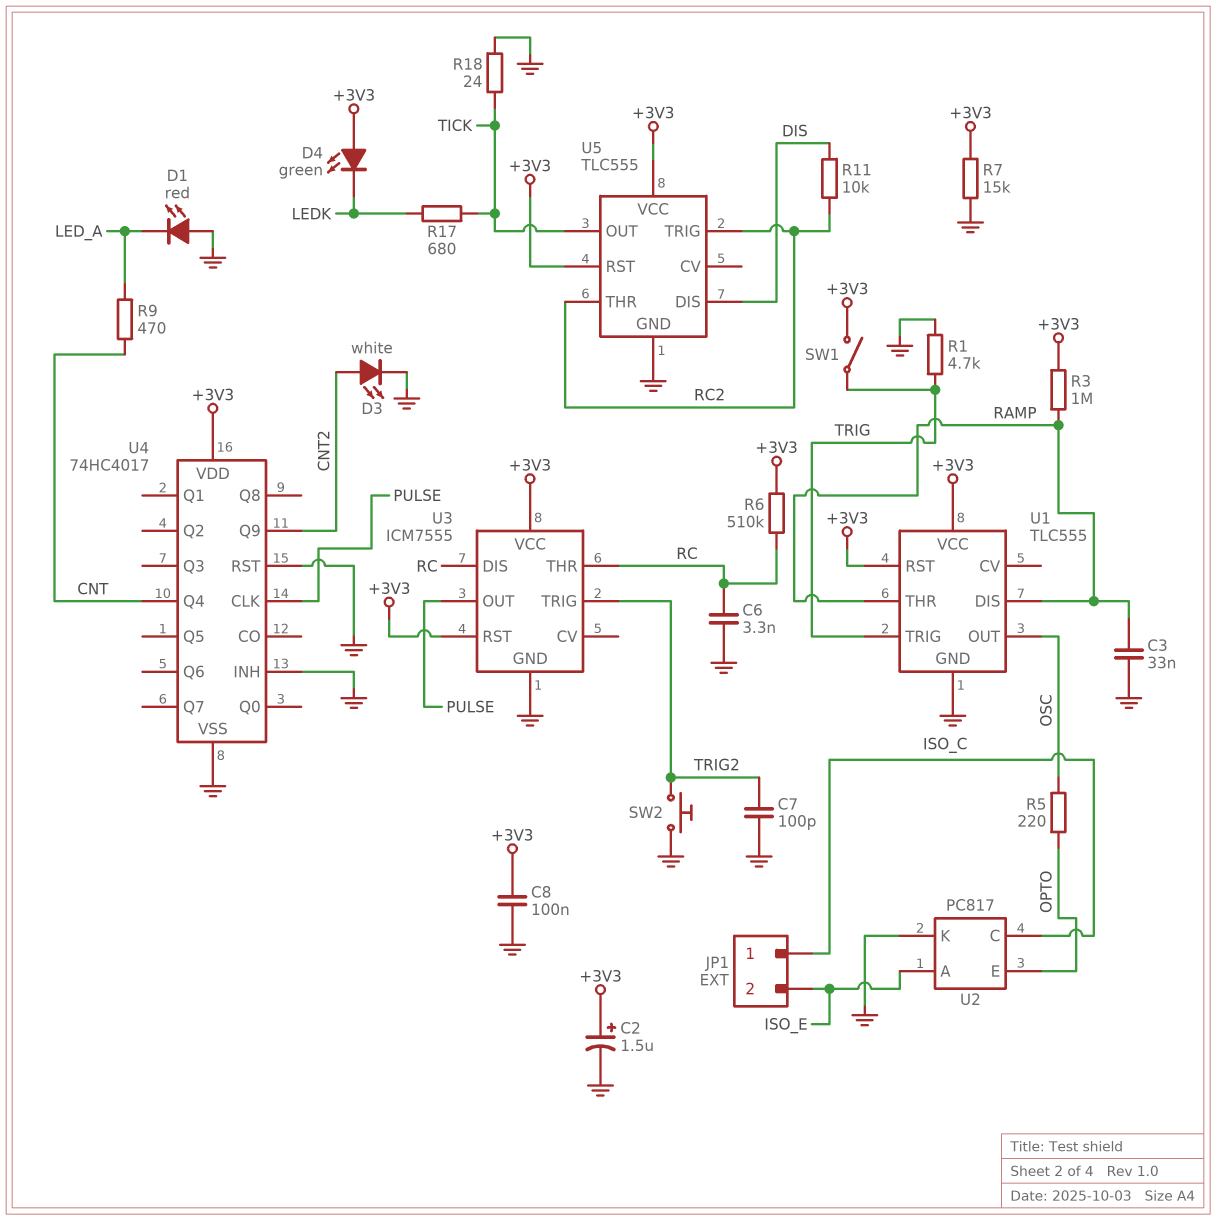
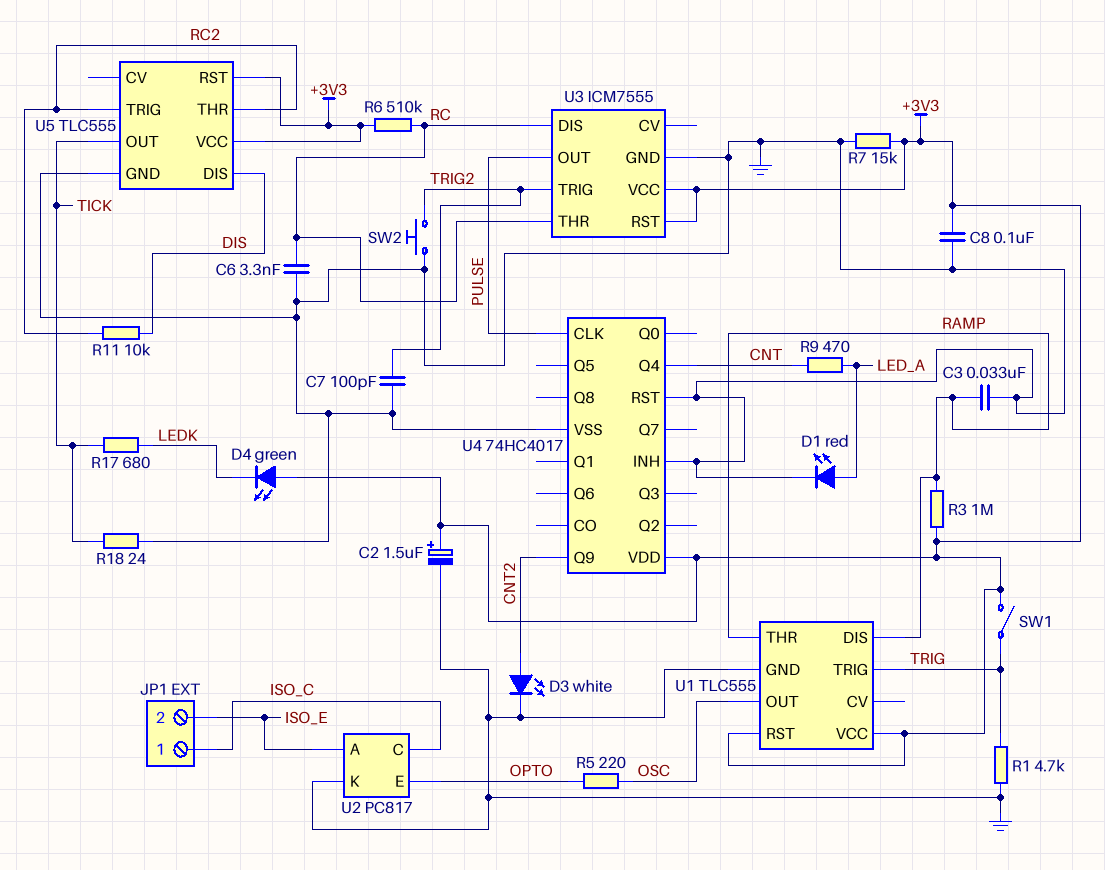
D1: LED red (A GND, K LED_A) -> LED red (A LED_A, K GND)

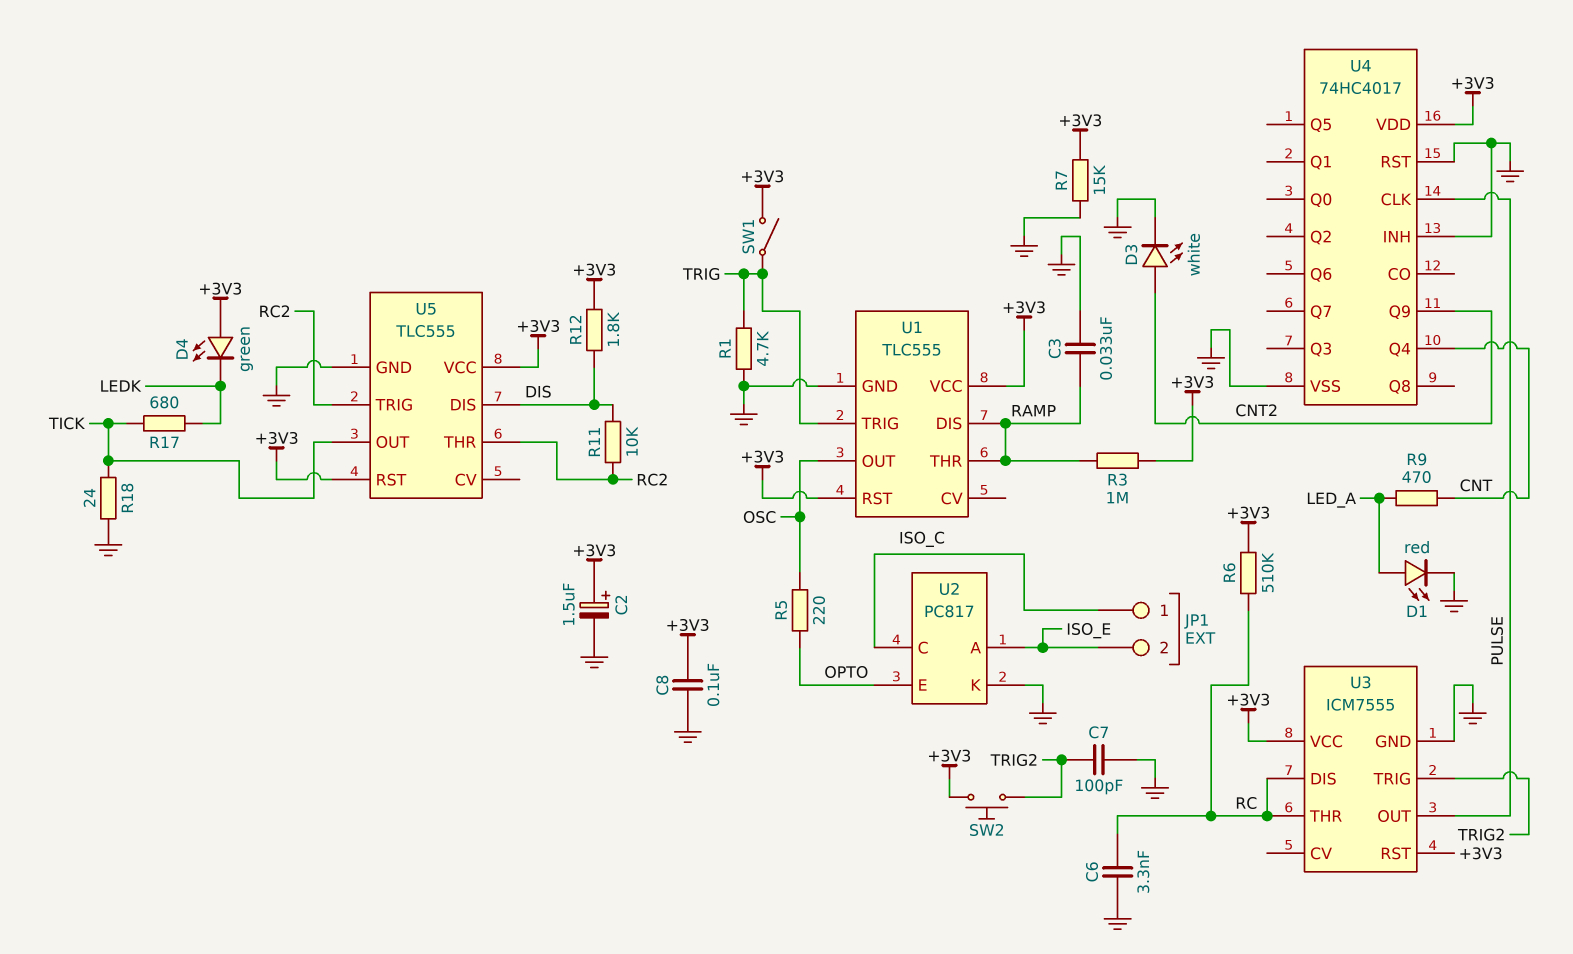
R12: none -> 1.8k (+3V3, DIS)
SW2: button (GND, TRIG2) -> button (+3V3, TRIG2)

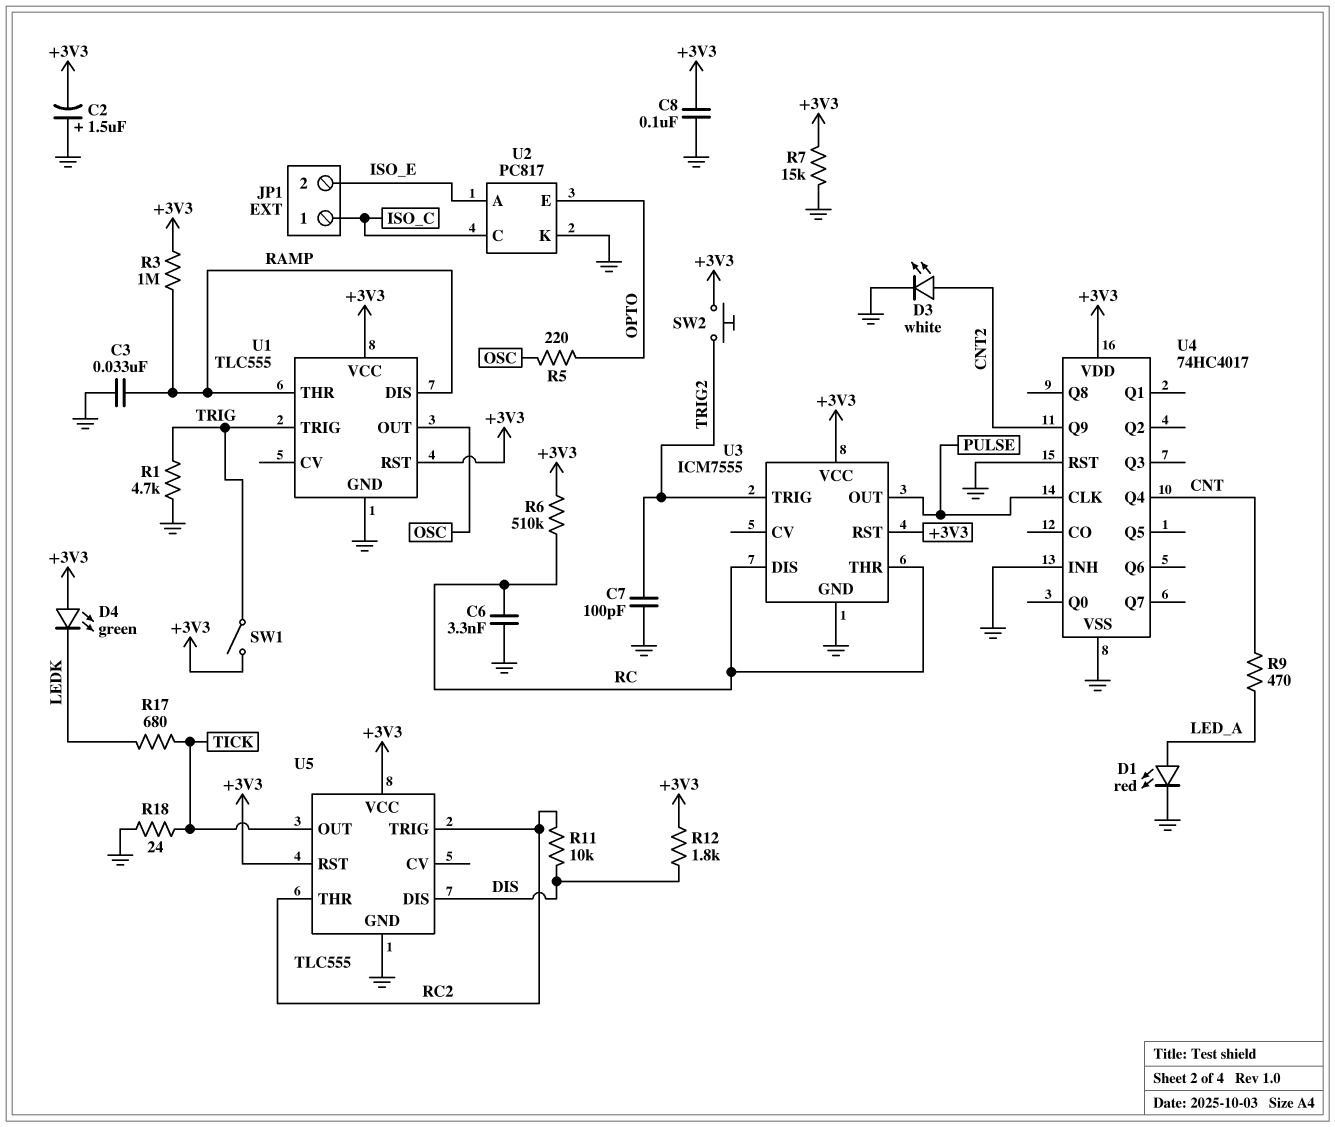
C2: 1.5uF (plus +3V3, minus GND) -> 1.5uF (plus GND, minus +3V3)

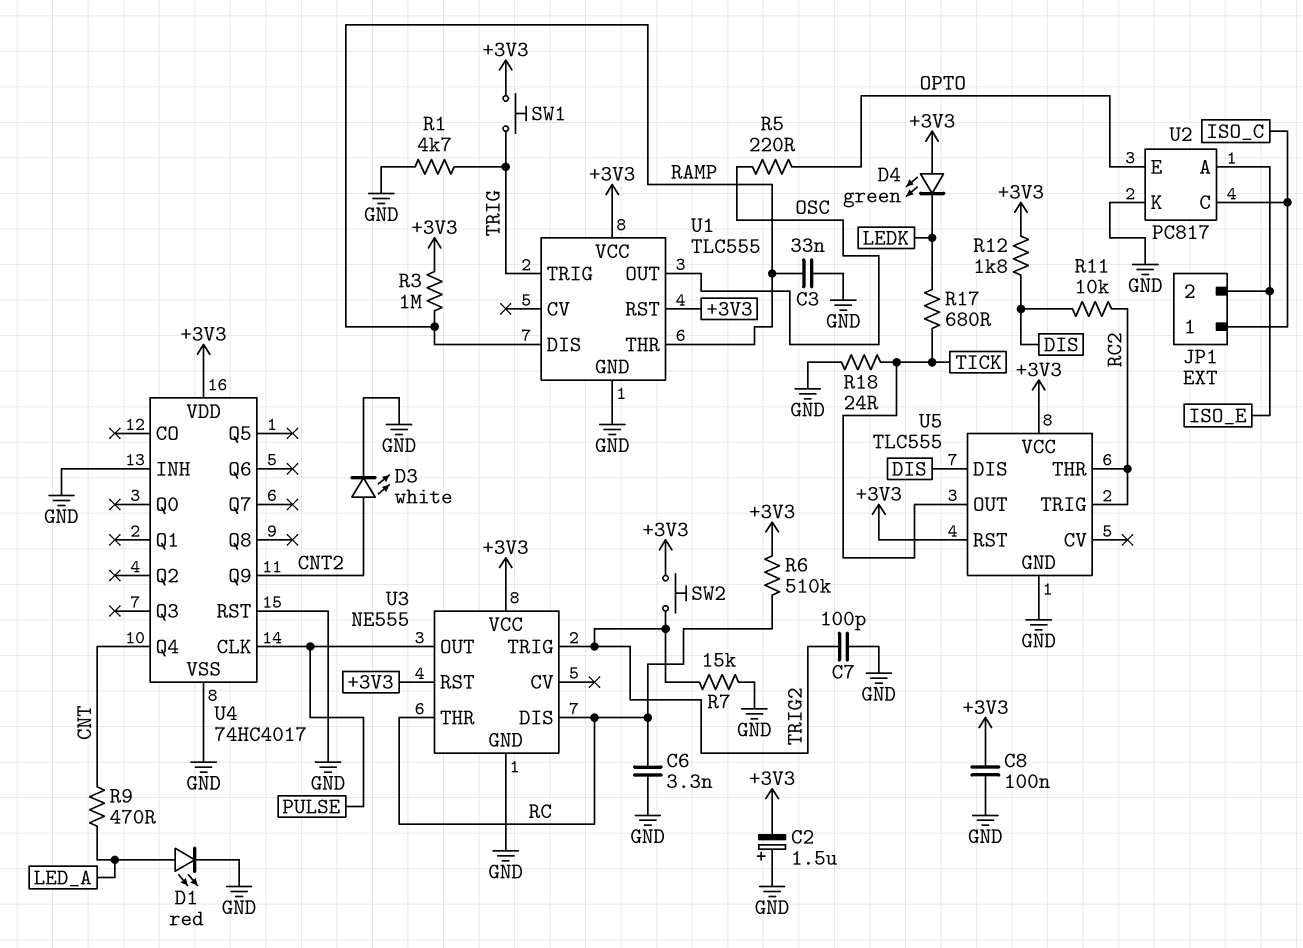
R7: 15k (+3V3, GND) -> 15k (GND, TRIG2)
SW1: switch (+3V3, TRIG) -> button (+3V3, TRIG)
U3: ICM7555 -> NE555

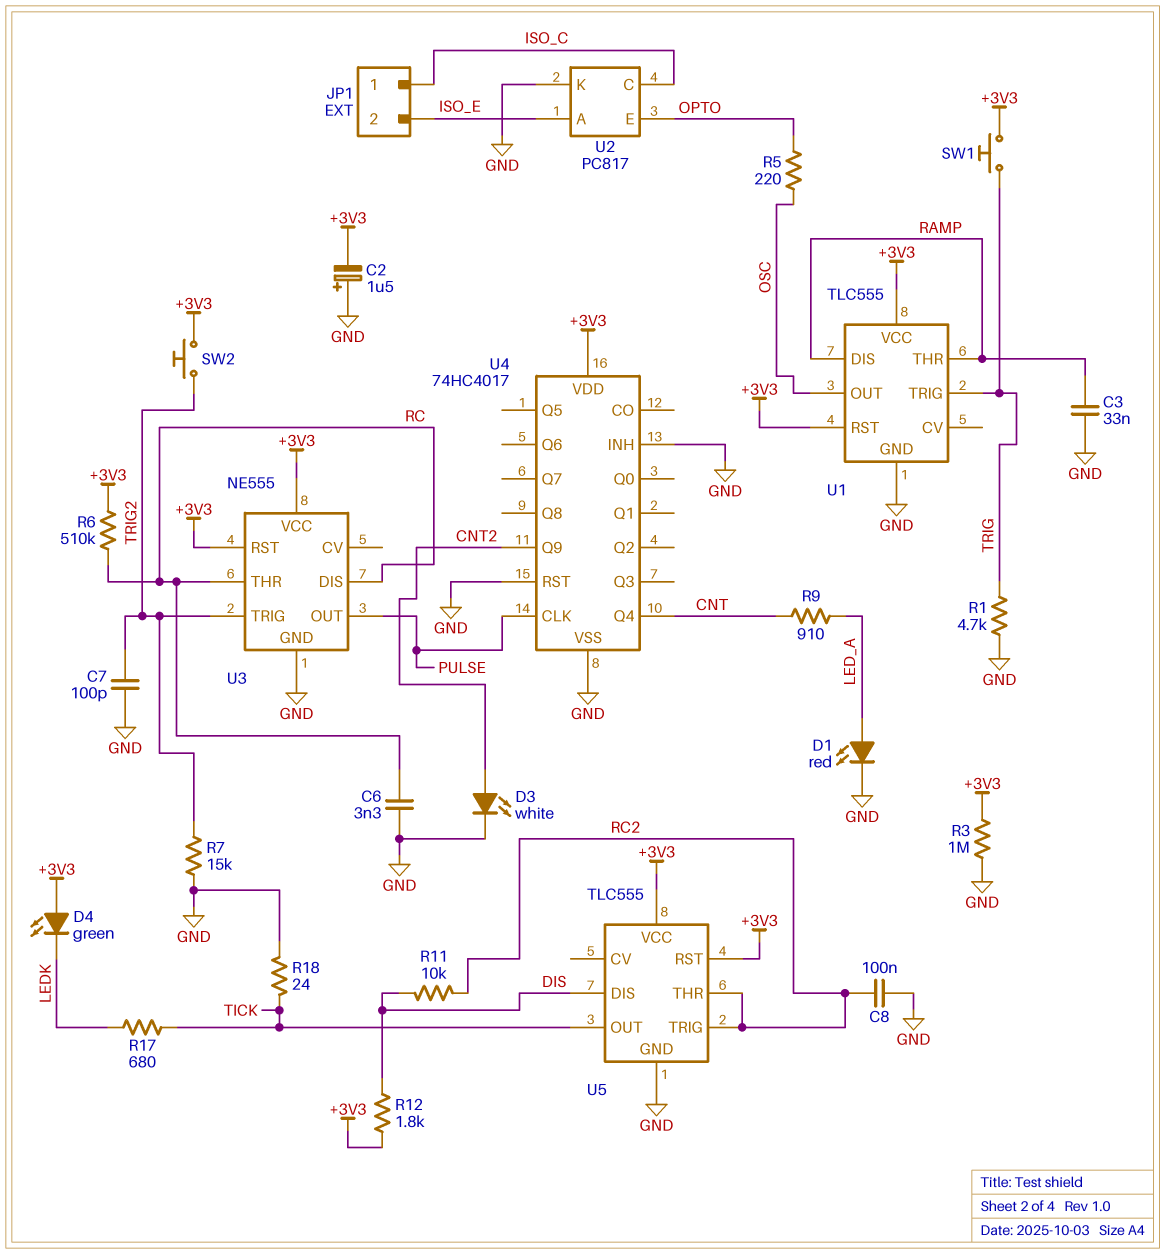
C8: 100nF (+3V3, GND) -> 100nF (GND, RC2)
R3: 1M (+3V3, RAMP) -> 1M (+3V3, GND)
R9: 470 (CNT, LED_A) -> 910 (CNT, LED_A)

